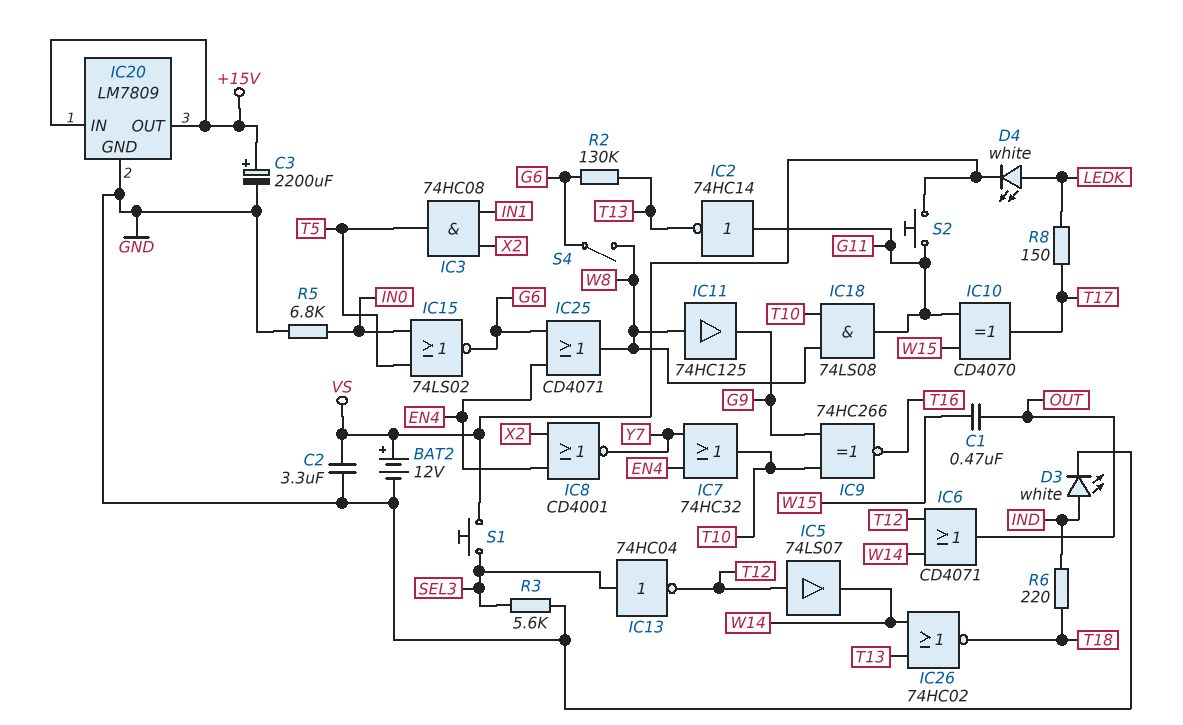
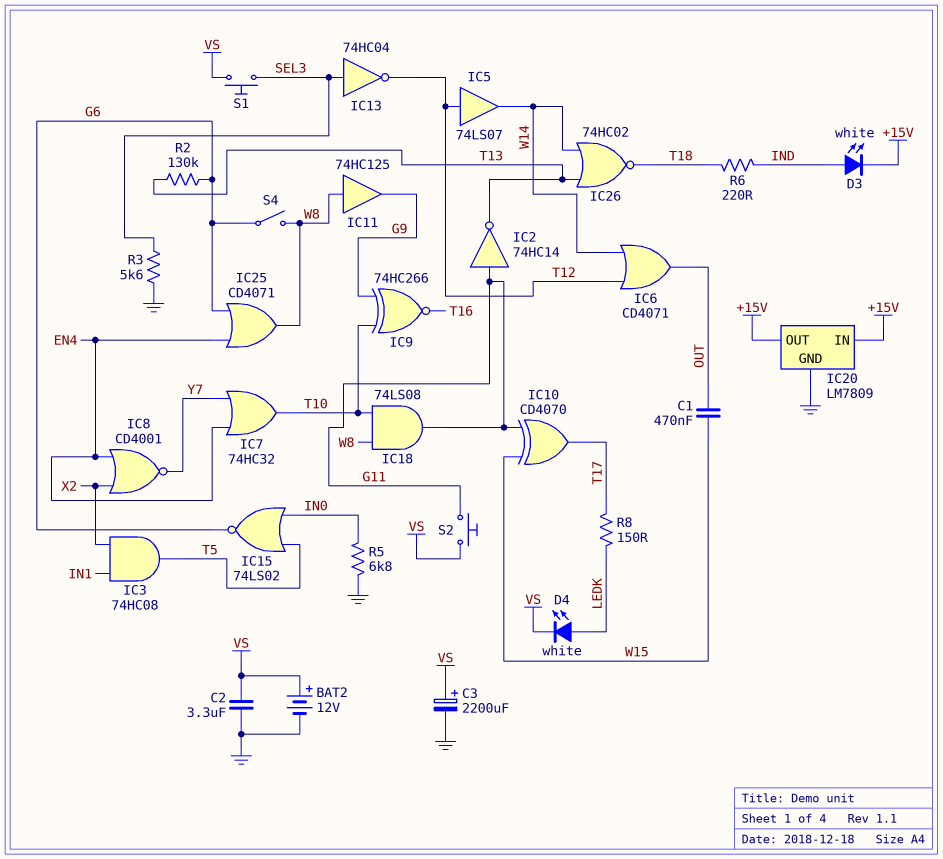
C3: 2200uF (plus +15V, minus GND) -> 2200uF (plus VS, minus GND)
D3: LED white (A IND, K GND) -> LED white (A IND, K +15V)

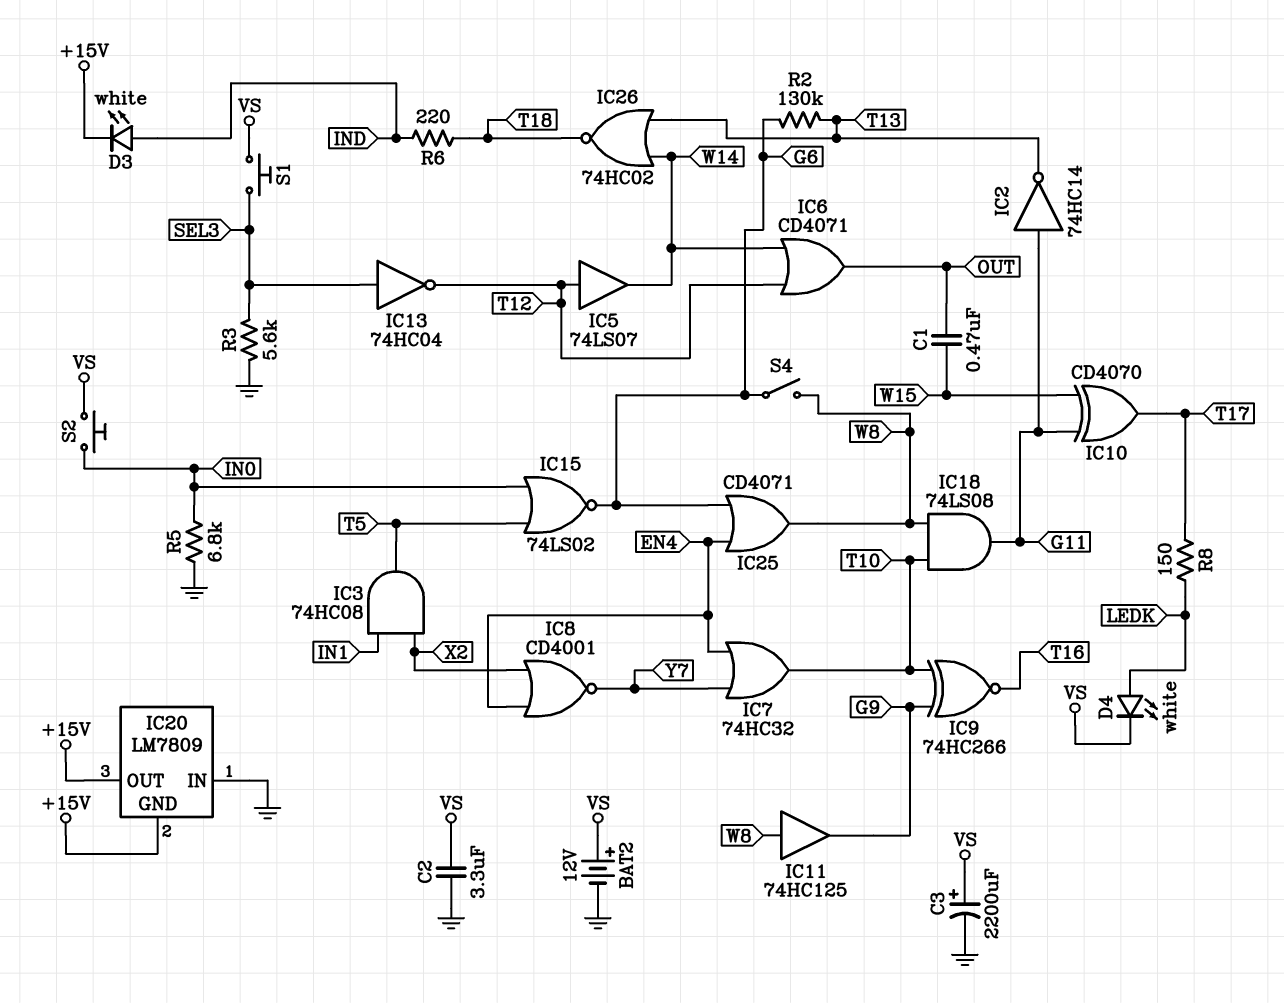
IC20 pin GND: GND -> +15V
IC20 pin IN: +15V -> GND
S2: button (G11, VS) -> button (IN0, VS)

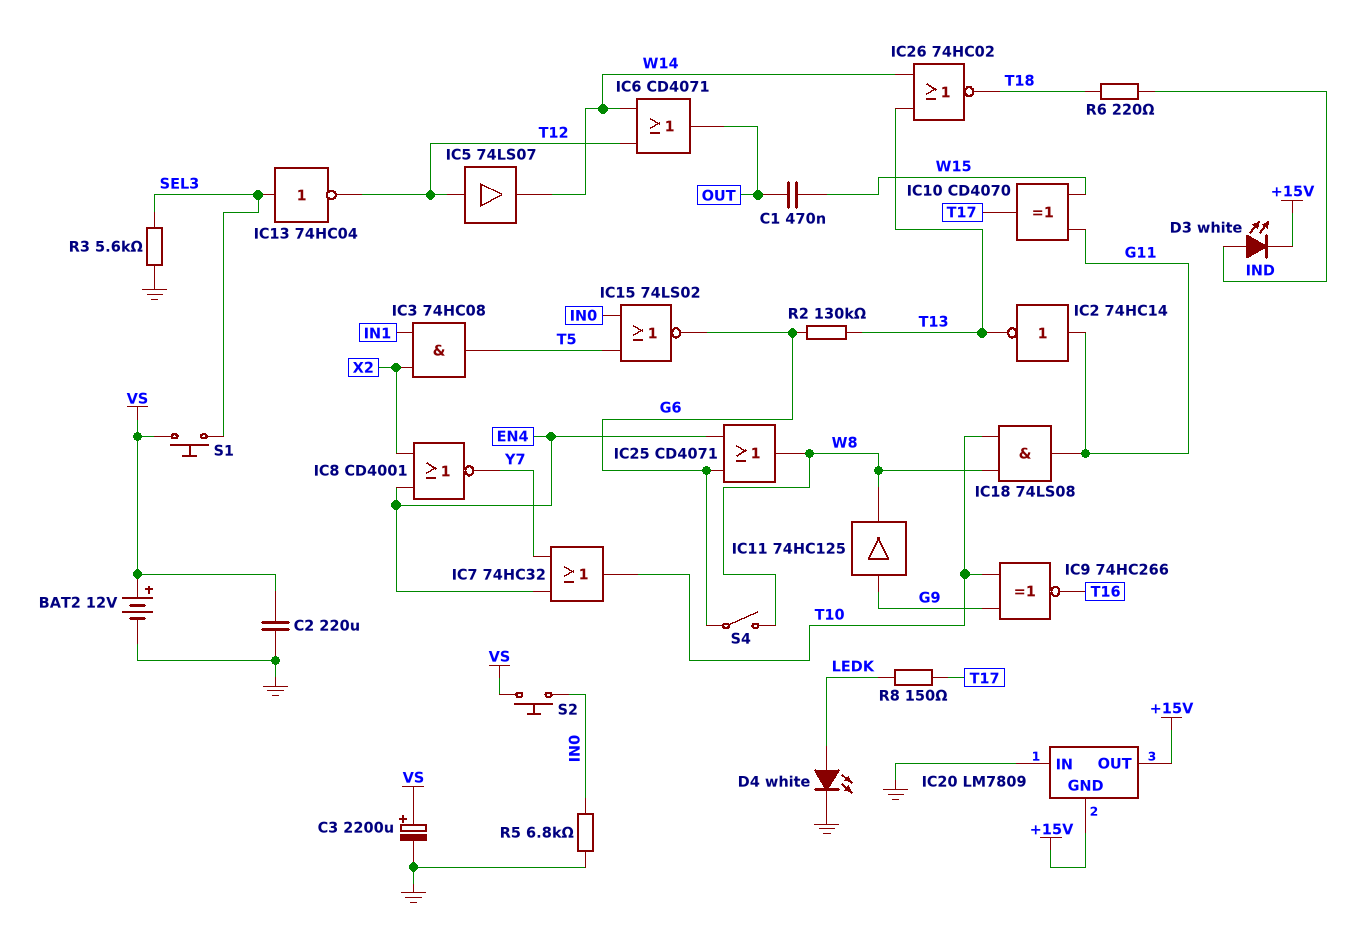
C2: 3.3uF (GND, VS) -> 220uF (GND, VS)
D4: LED white (A LEDK, K VS) -> LED white (A LEDK, K GND)
IC11: buffer 74HC125 (in W8, out G9) -> buffer 74HC125 (in G9, out W8)

